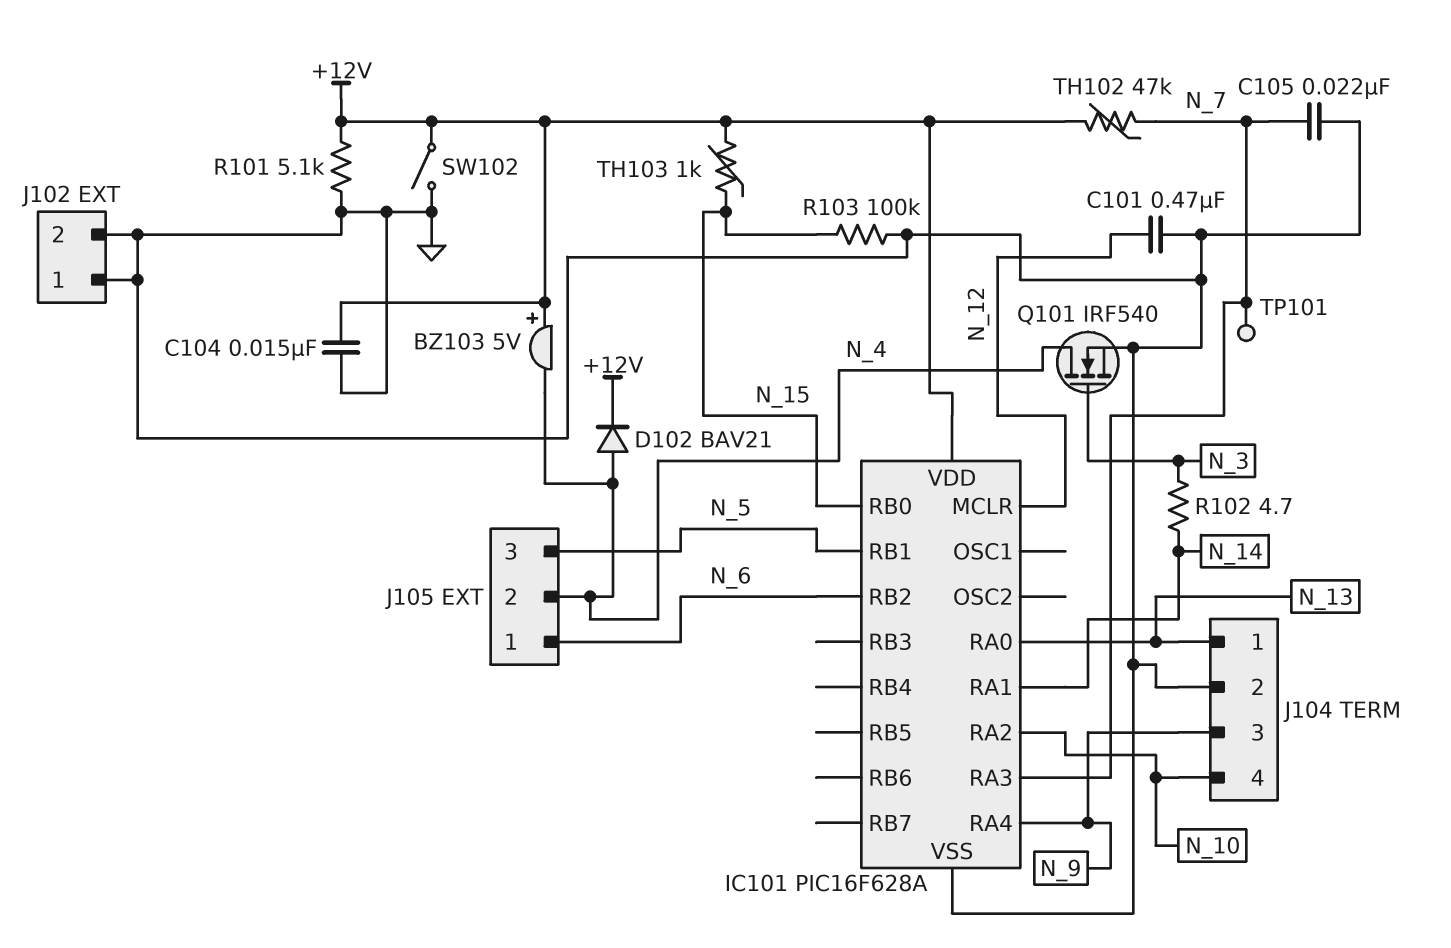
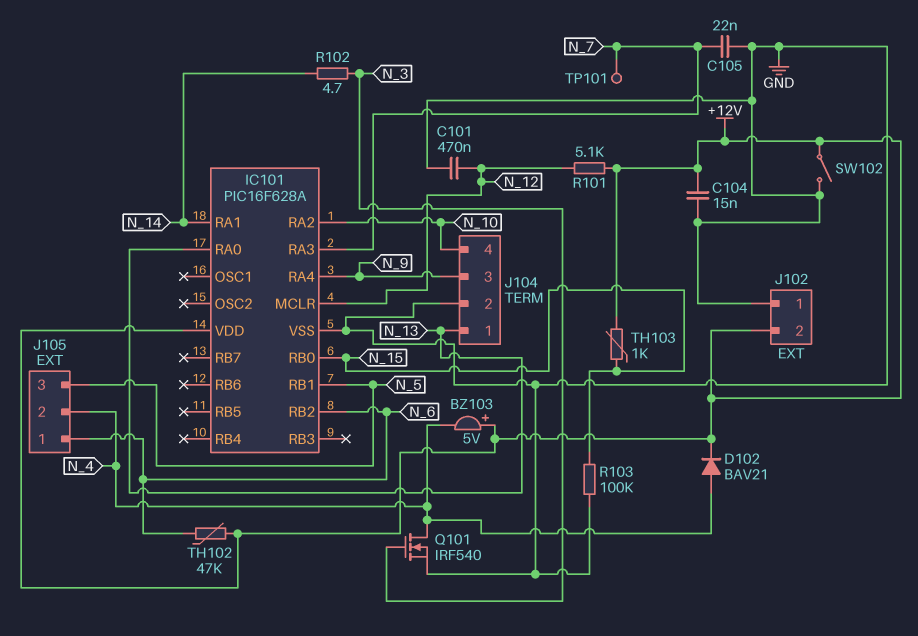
J102 pin 2: GND -> +12V
R101: 5.1k (+12V, GND) -> 5.1k (+12V, N_12)
TH102: 47k (+12V, N_7) -> 47k (+12V, N_6)

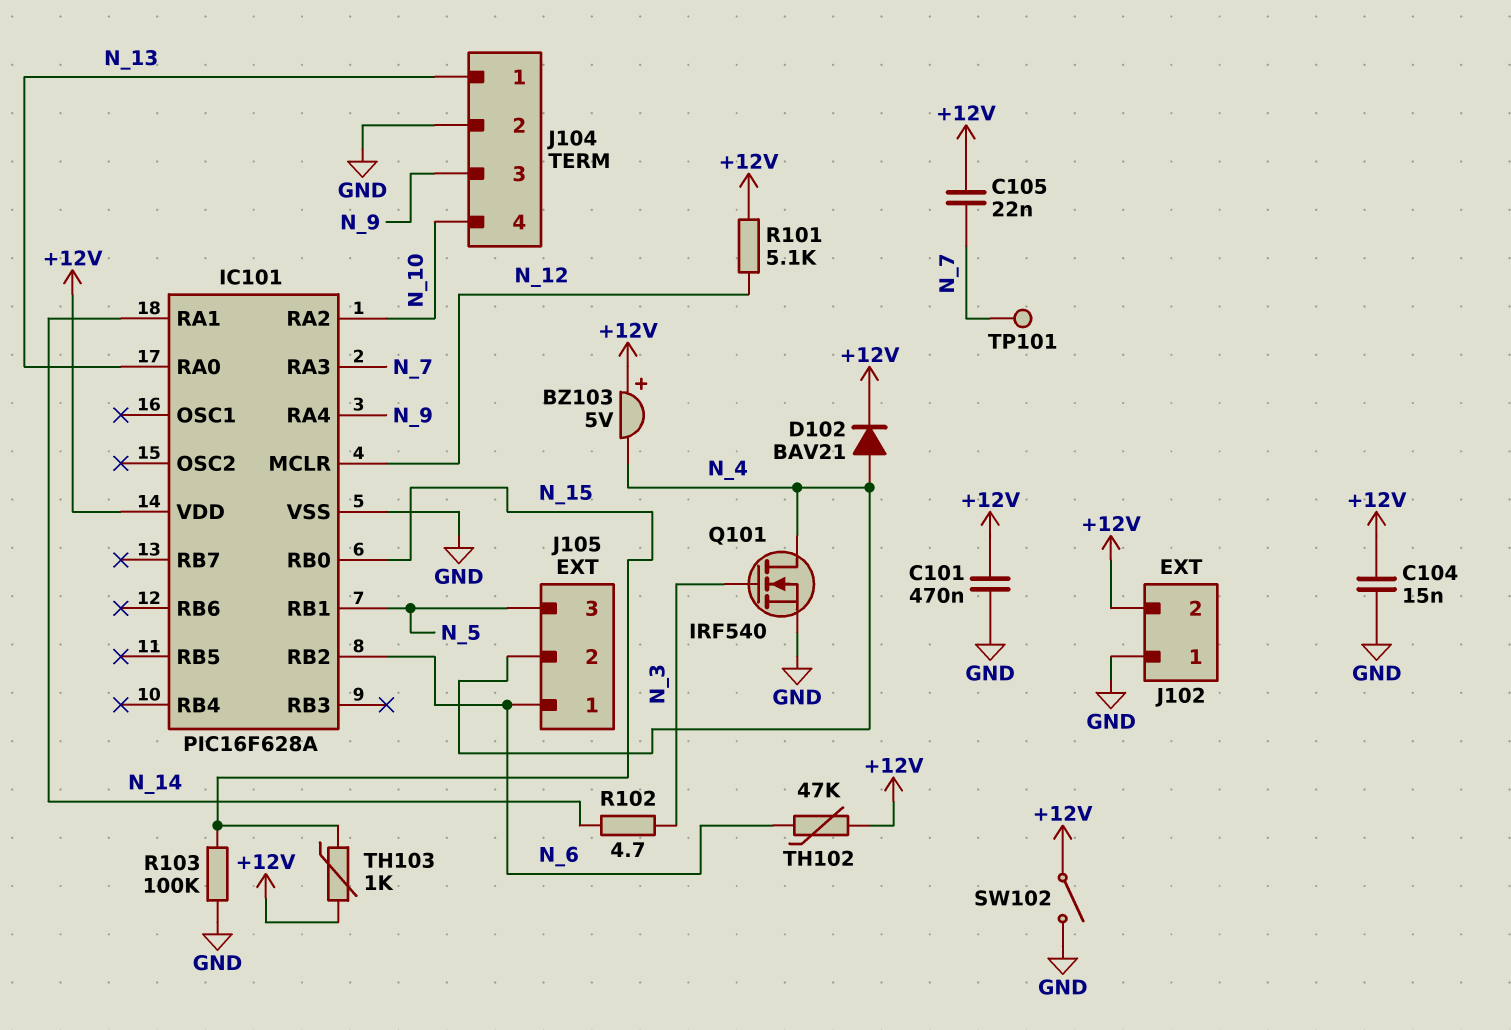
C101: 470nF (GND, N_12) -> 470nF (+12V, GND)
C105: 22nF (GND, N_7) -> 22nF (+12V, N_7)

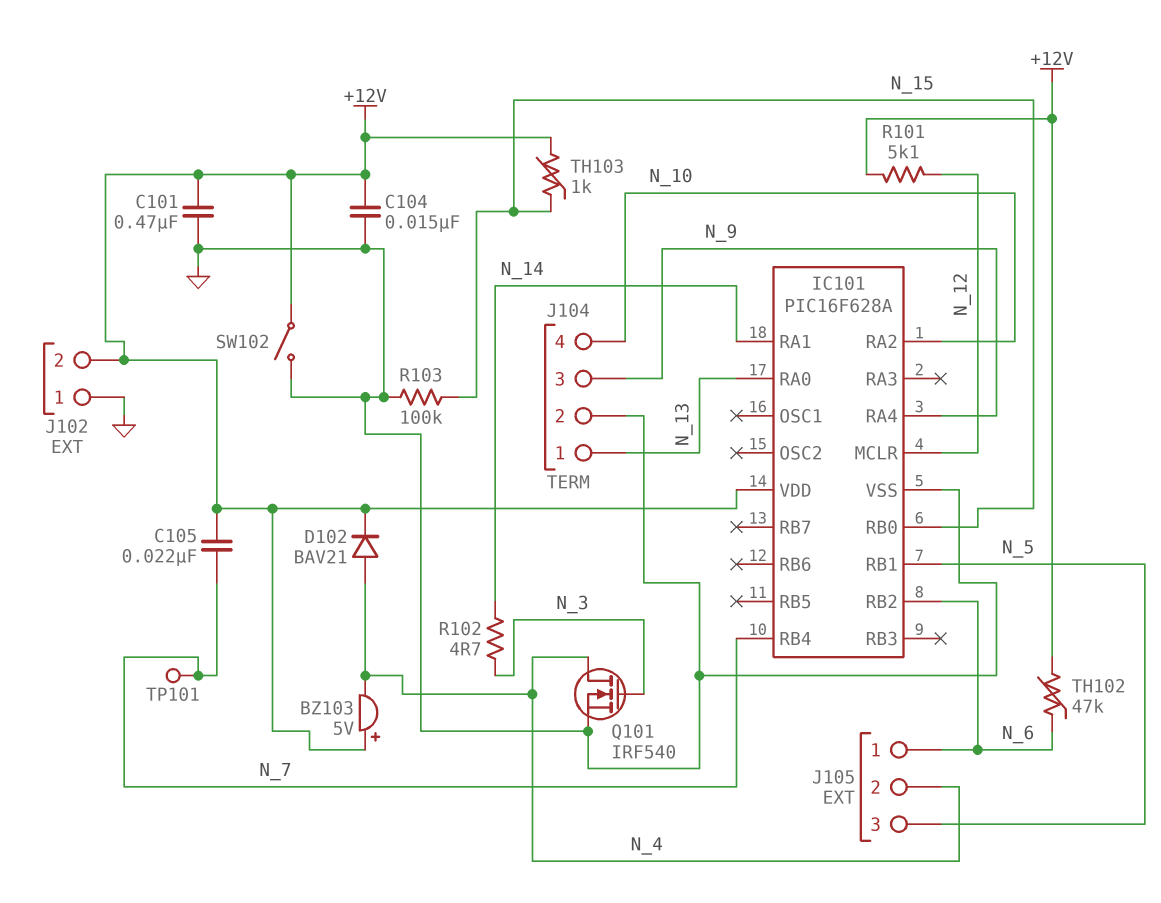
IC101 pin RA3: N_7 -> none
IC101 pin RB4: none -> N_7

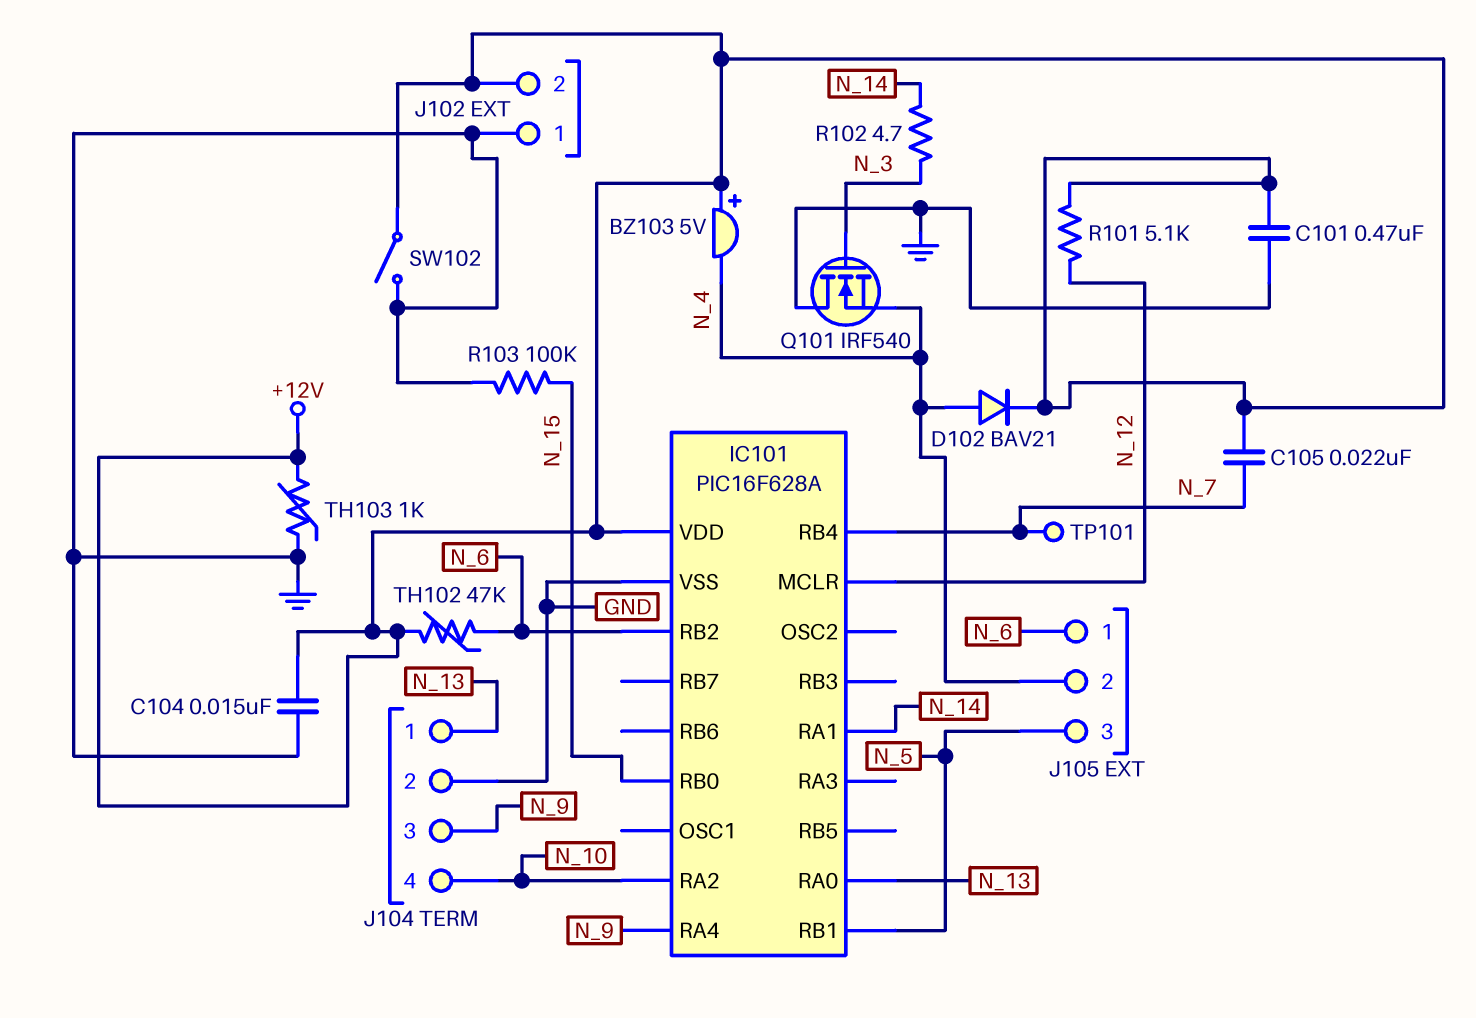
Q101: NMOS IRF540 (G N_3, D N_4, S GND) -> NMOS IRF540 (G N_3, D GND, S N_4)
TH103: 1k (+12V, N_15) -> 1k (+12V, GND)

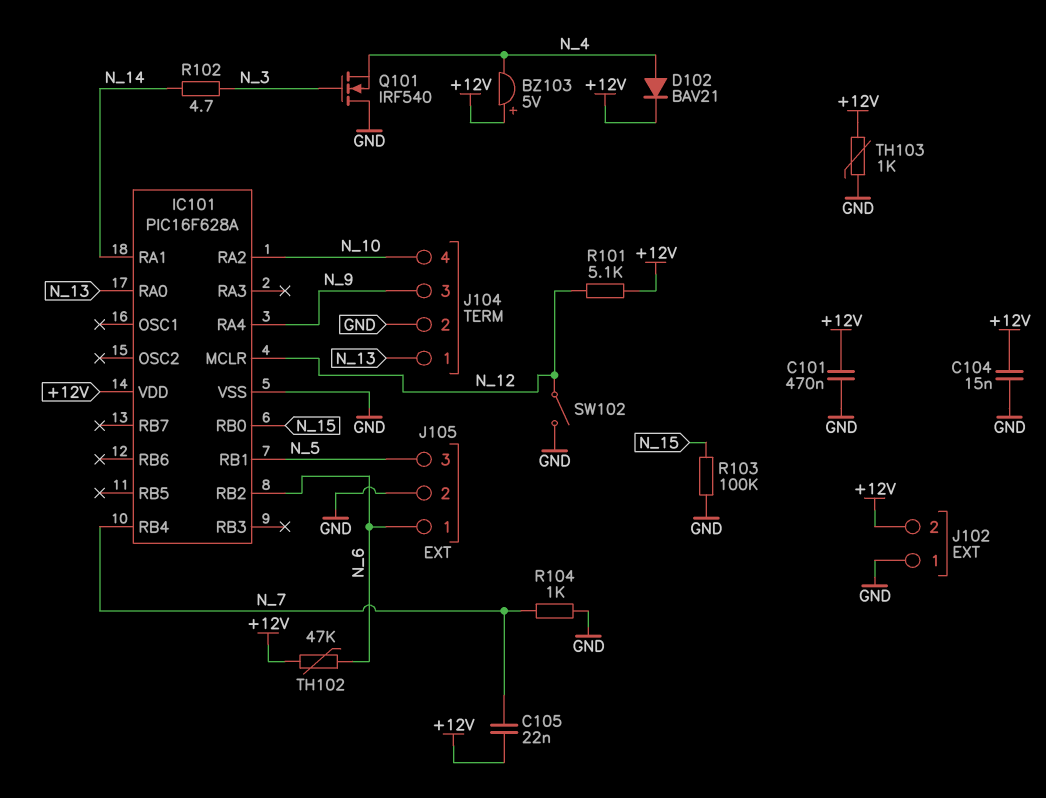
J105 pin 2: N_4 -> GND
R104: none -> 1k (GND, N_7)
SW102: switch (+12V, GND) -> switch (GND, N_12)
TP101: test point (N_7) -> none

